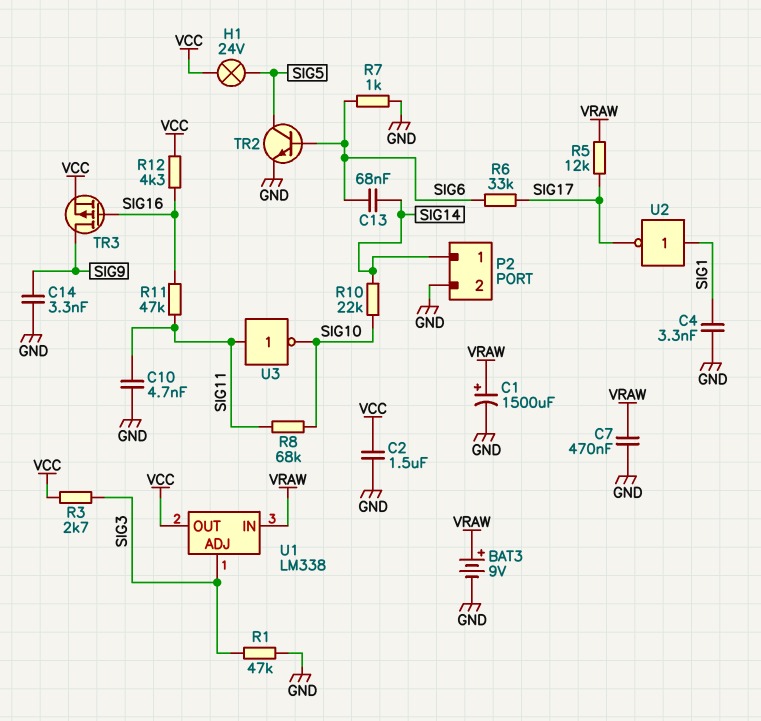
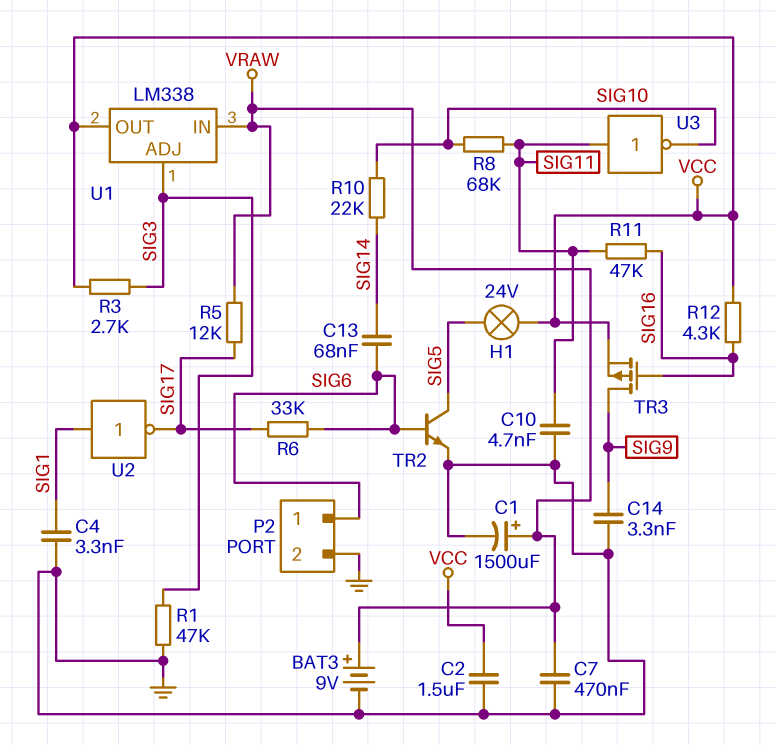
P2 pin 1: SIG14 -> SIG6
R7: 1k (GND, SIG6) -> none

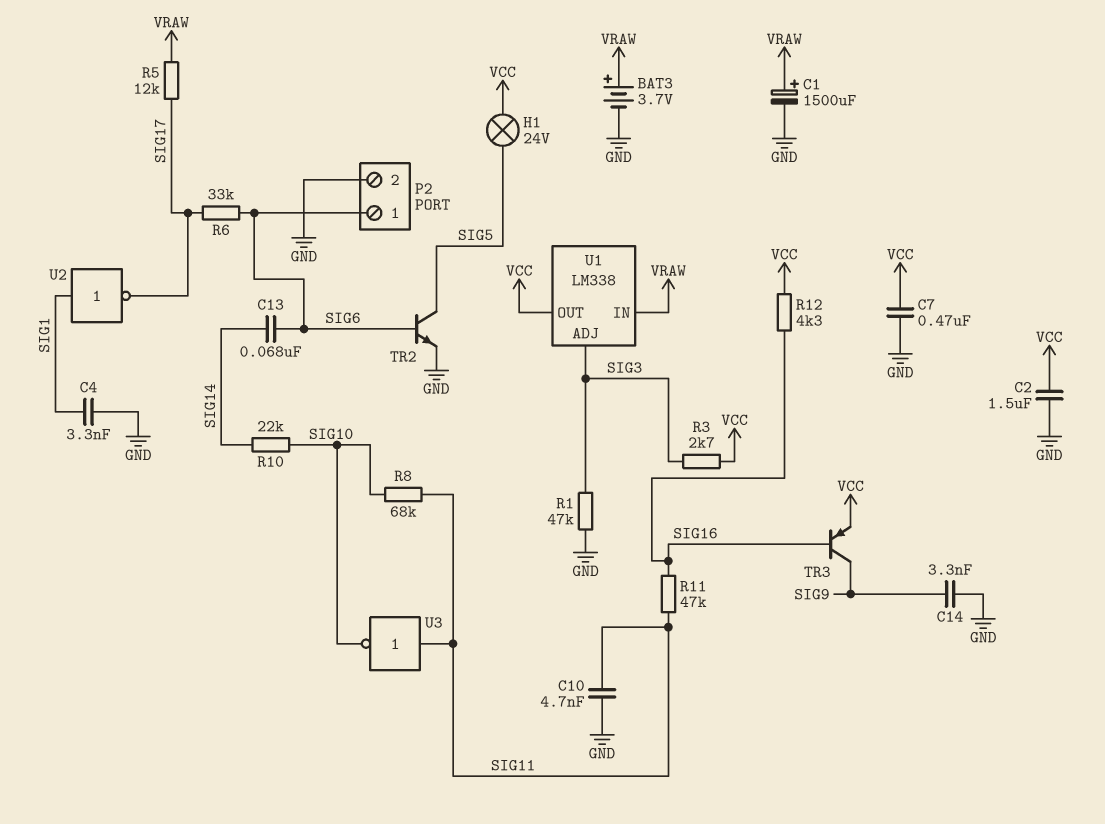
BAT3: 9V (plus VRAW, minus GND) -> 3.7V (plus VRAW, minus GND)
C7: 470nF (GND, VRAW) -> 470nF (GND, VCC)
TR3: PMOS (G SIG16, D SIG9, S VCC) -> PNP (B SIG16, C SIG9, E VCC)

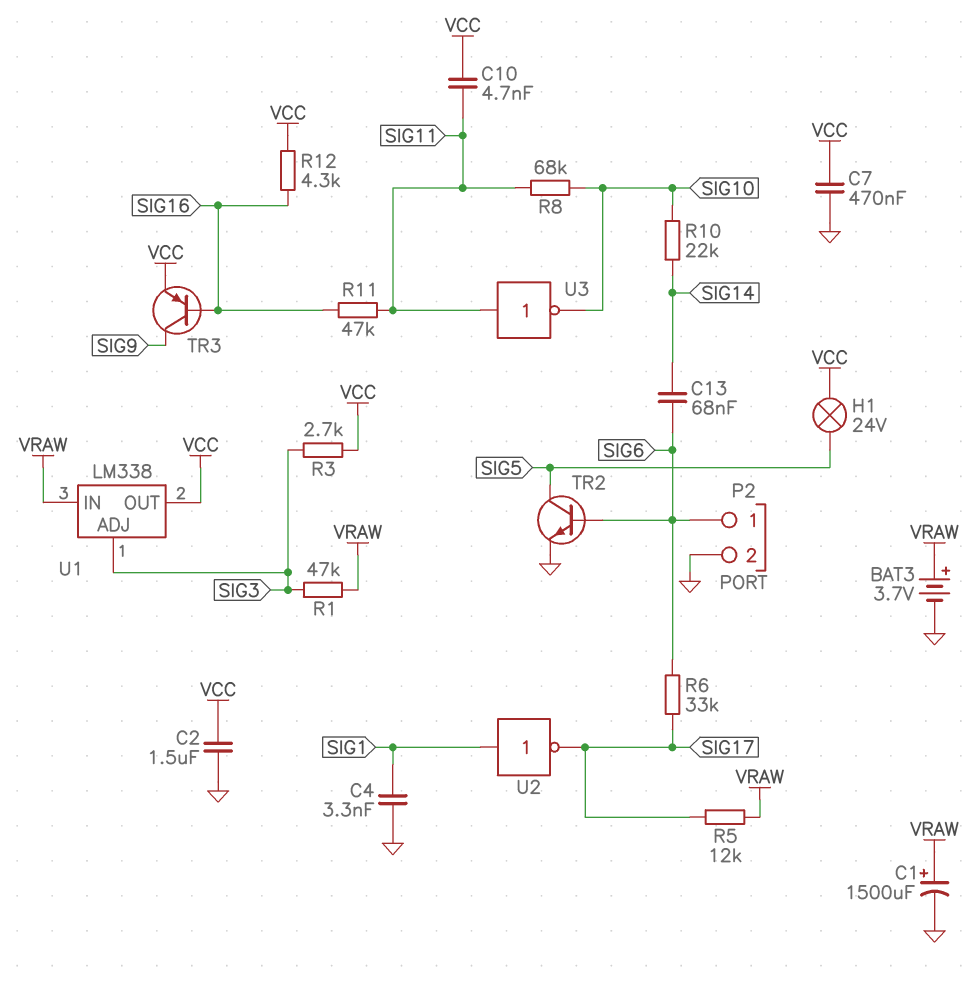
C10: 4.7nF (GND, SIG11) -> 4.7nF (SIG11, VCC)
C14: 3.3nF (GND, SIG9) -> none
R1: 47k (GND, SIG3) -> 47k (SIG3, VRAW)

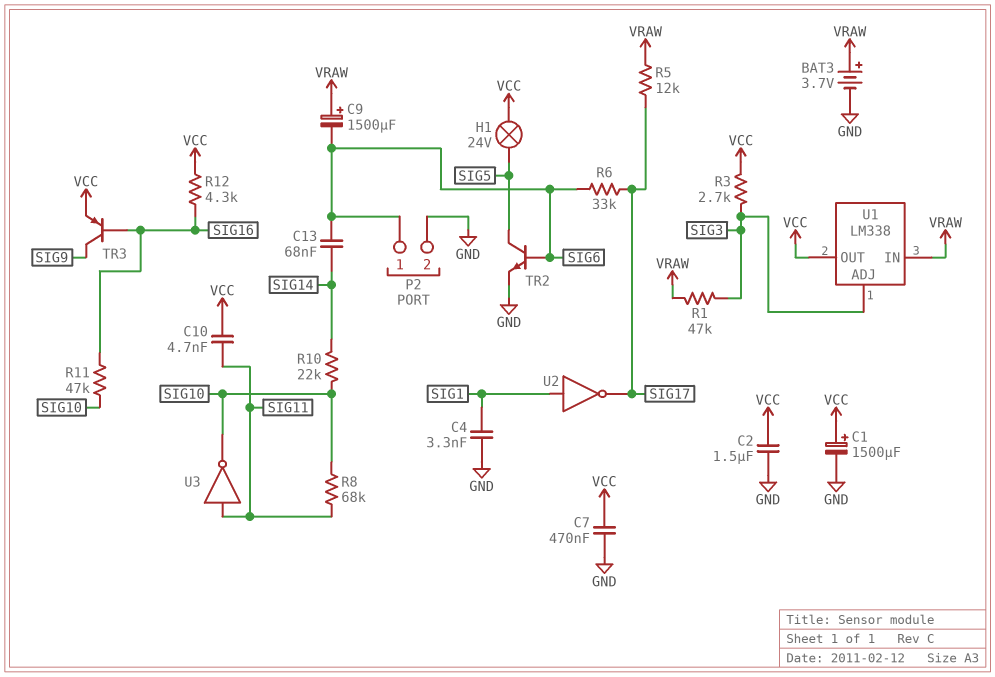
C1: 1500uF (plus VRAW, minus GND) -> 1500uF (plus VCC, minus GND)
C9: none -> 1500uF (plus VRAW, minus SIG6)
R11: 47k (SIG11, SIG16) -> 47k (SIG10, SIG16)

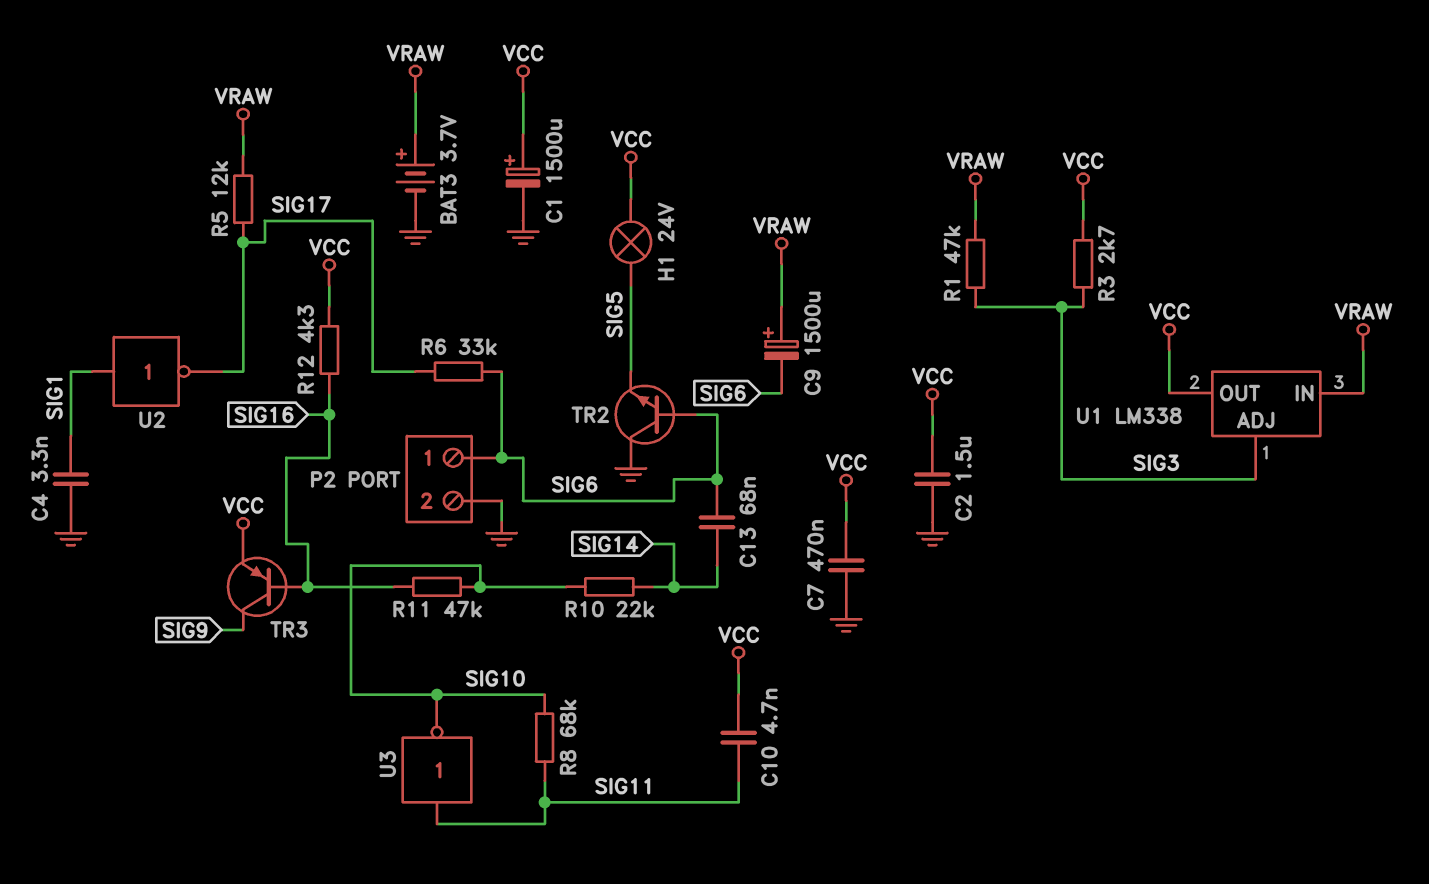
TR2: NPN (B SIG6, C SIG5, E GND) -> NPN (B SIG6, C GND, E SIG5)

